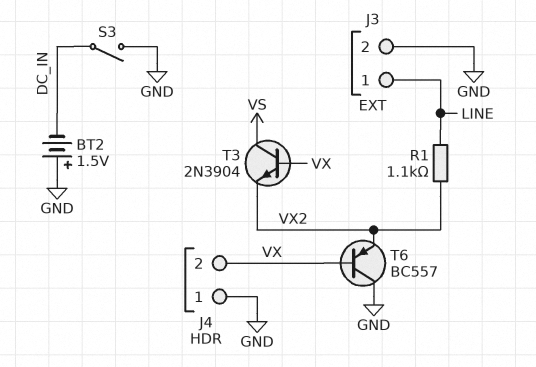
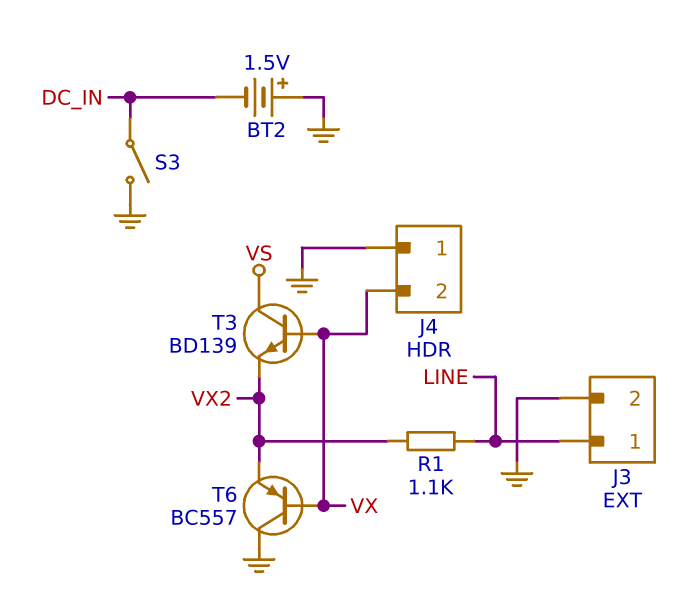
T3: NPN 2N3904 (B VX, C VS, E VX2) -> NPN BD139 (B VX, C VS, E VX2)

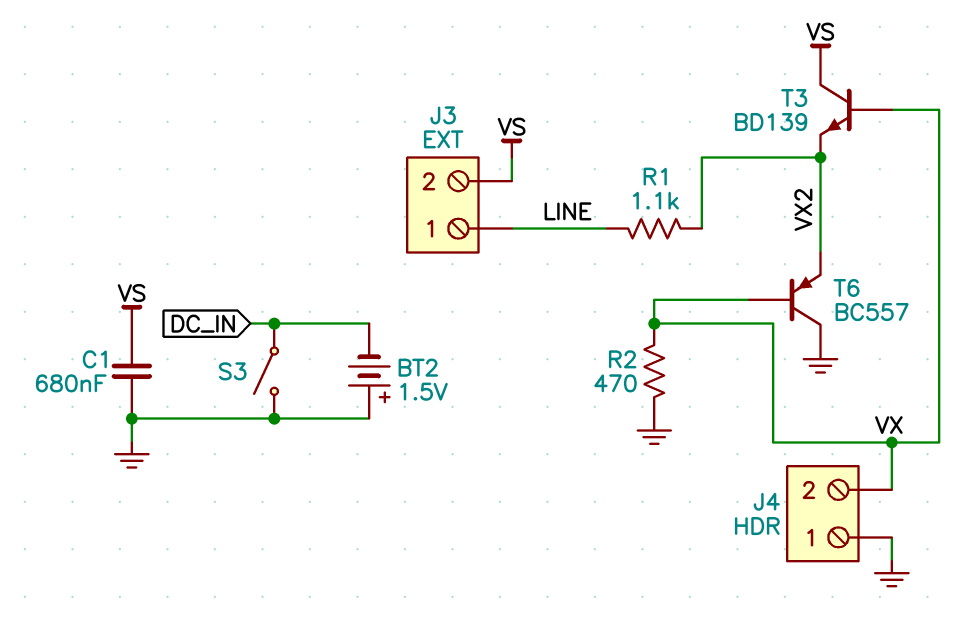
C1: none -> 680nF (GND, VS)
J3 pin 2: GND -> VS
R2: none -> 470 (GND, VX)

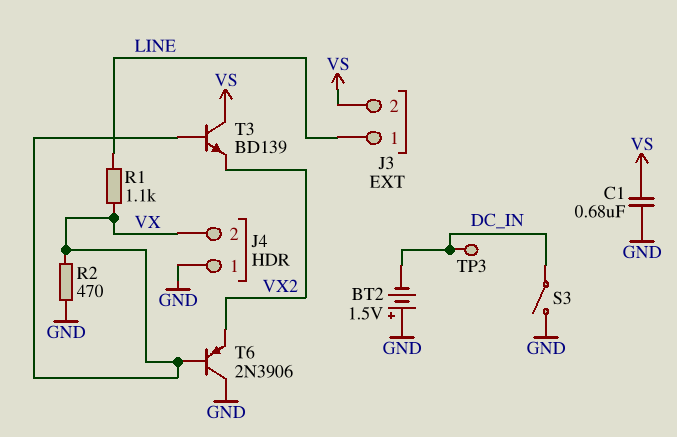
R1: 1.1k (LINE, VX2) -> 1.1k (LINE, VX)
T6: PNP BC557 (B VX, C GND, E VX2) -> PNP 2N3906 (B VX, C GND, E VX2)
TP3: none -> test point (DC_IN)

